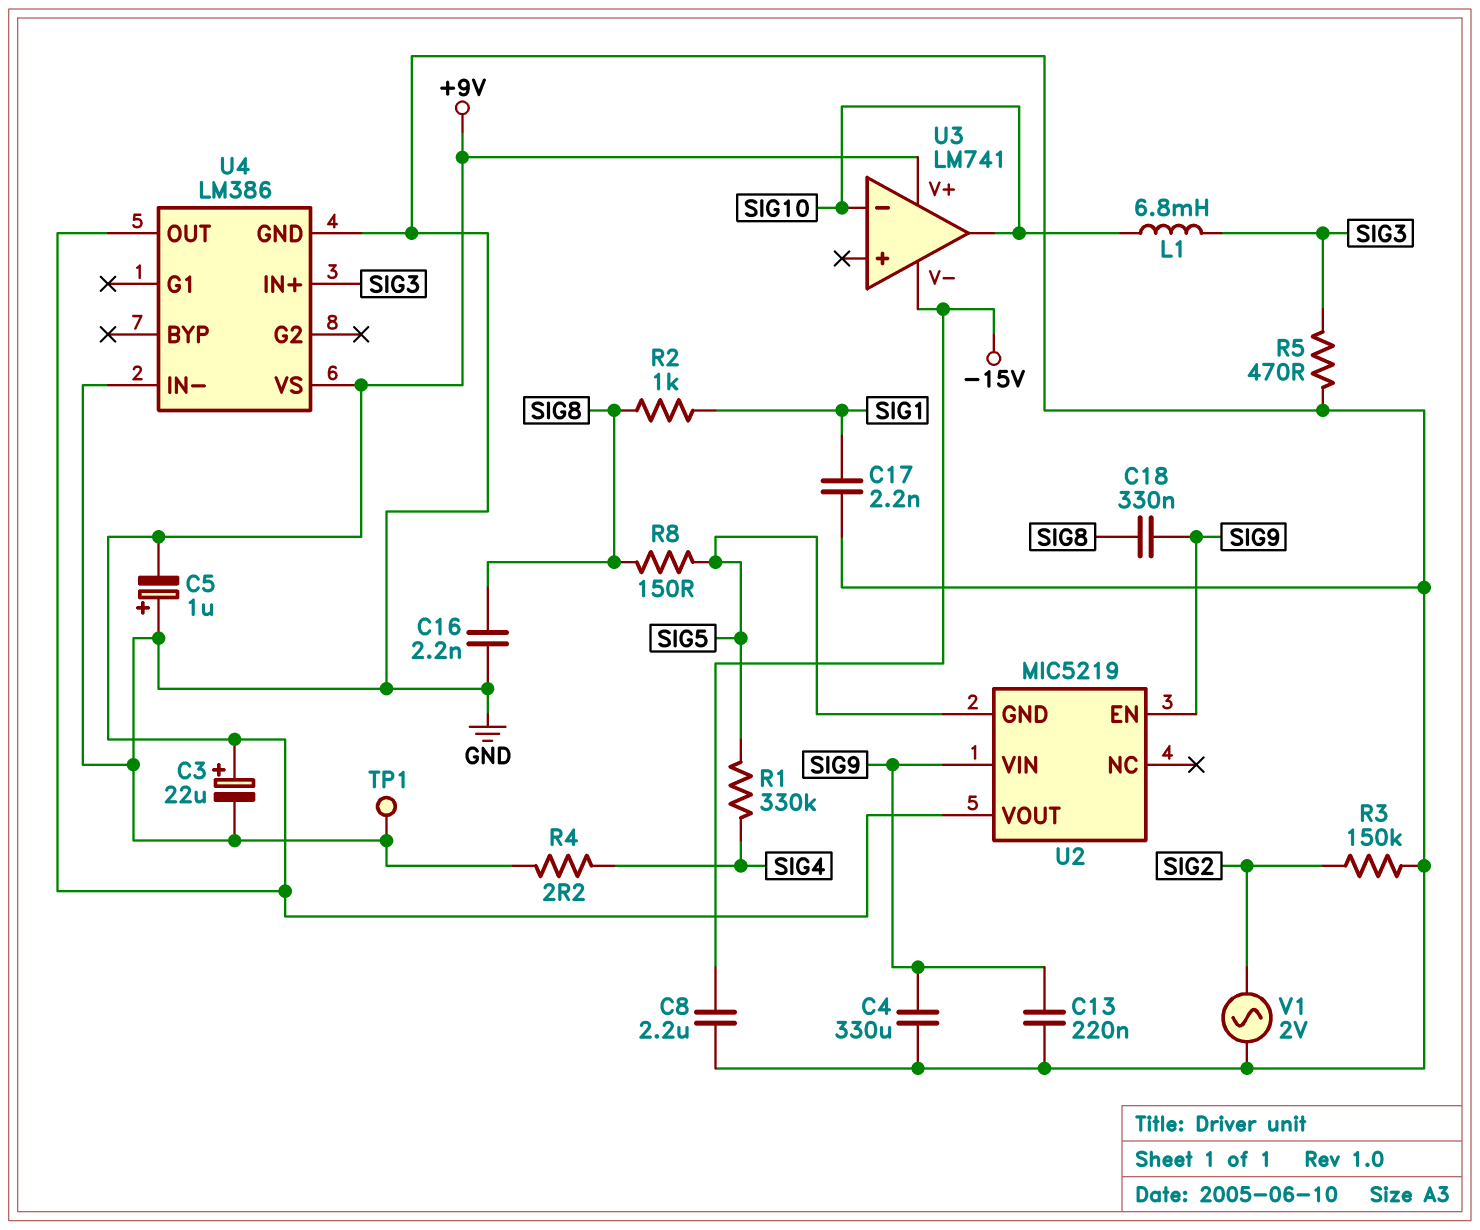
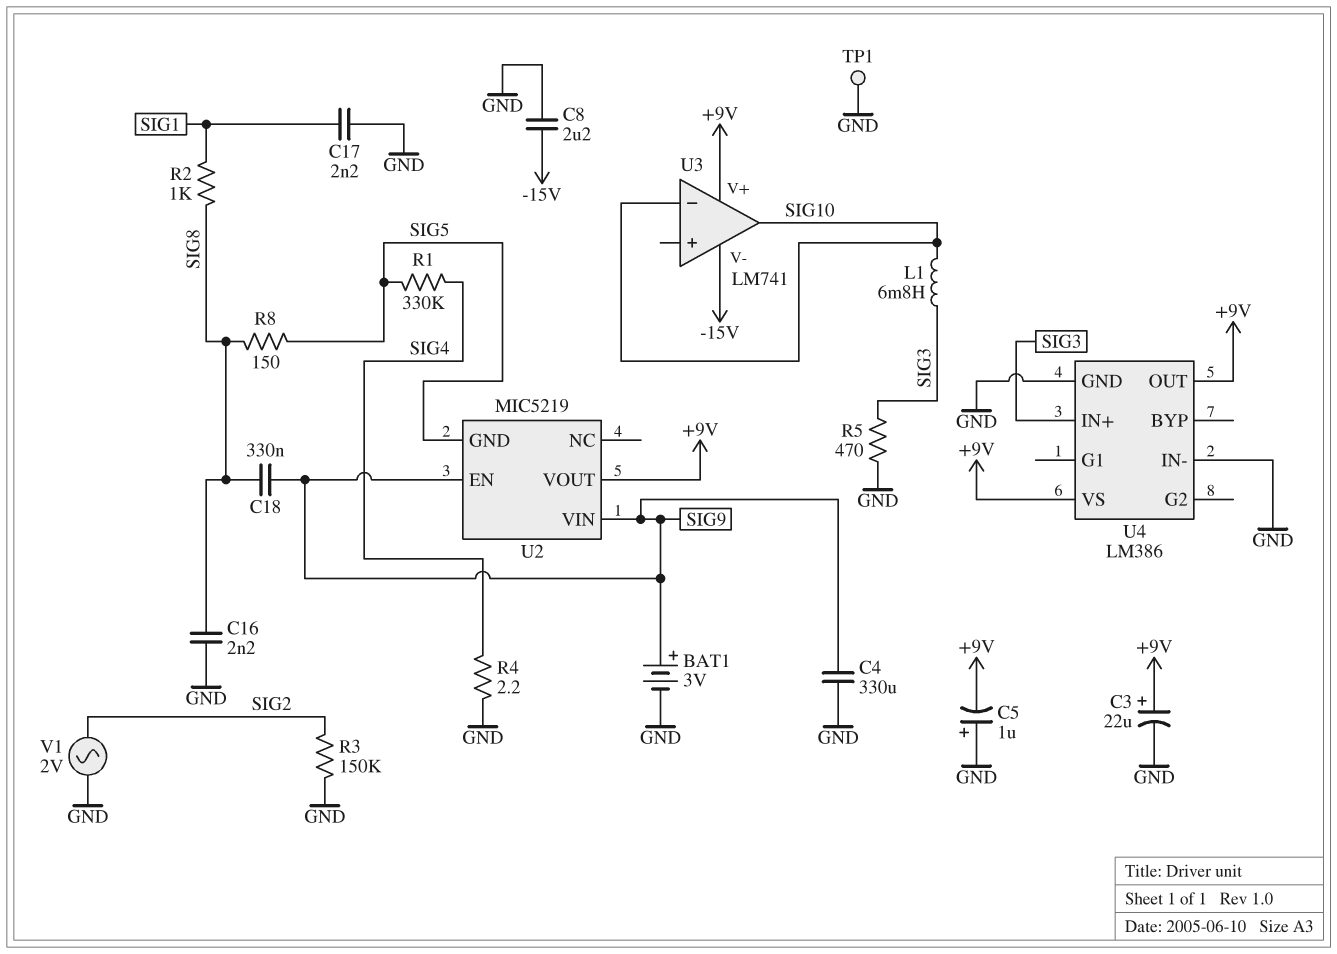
BAT1: none -> 3V (plus SIG9, minus GND)
C13: 220nF (GND, SIG9) -> none

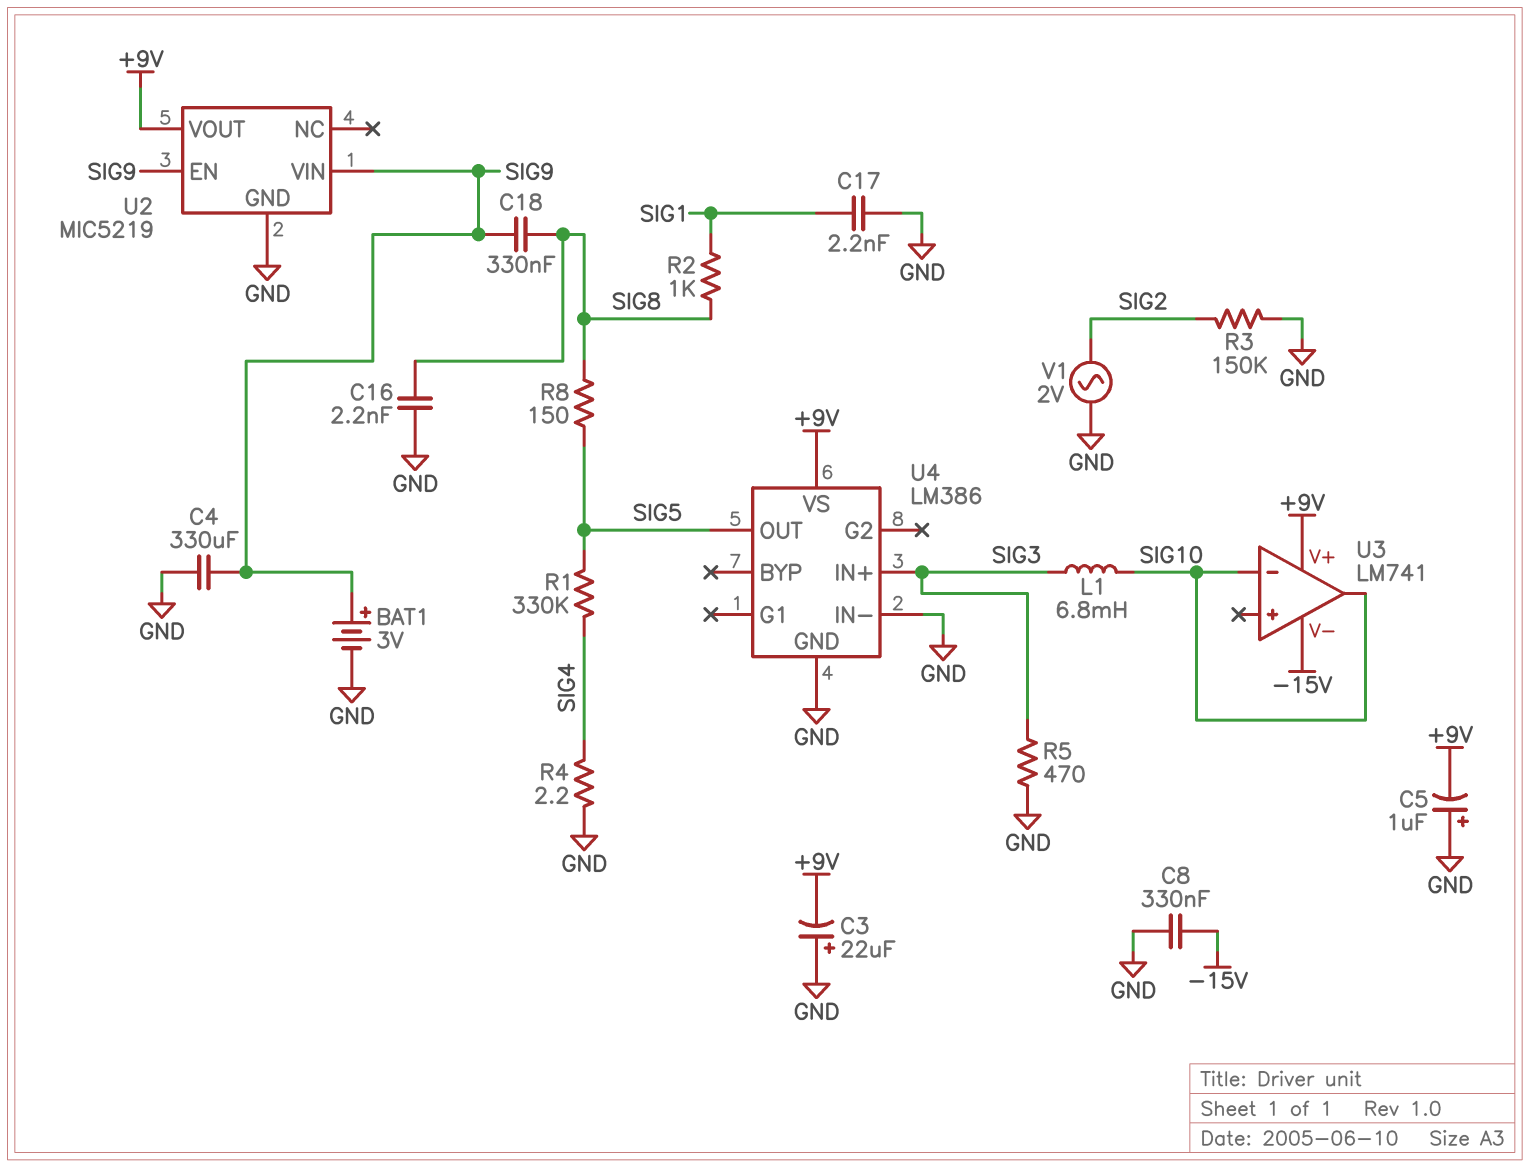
C3: 22uF (plus +9V, minus GND) -> 22uF (plus GND, minus +9V)
C8: 2.2uF (-15V, GND) -> 330nF (-15V, GND)
TP1: test point (GND) -> none
U2 pin GND: SIG5 -> GND
U4 pin OUT: +9V -> SIG5

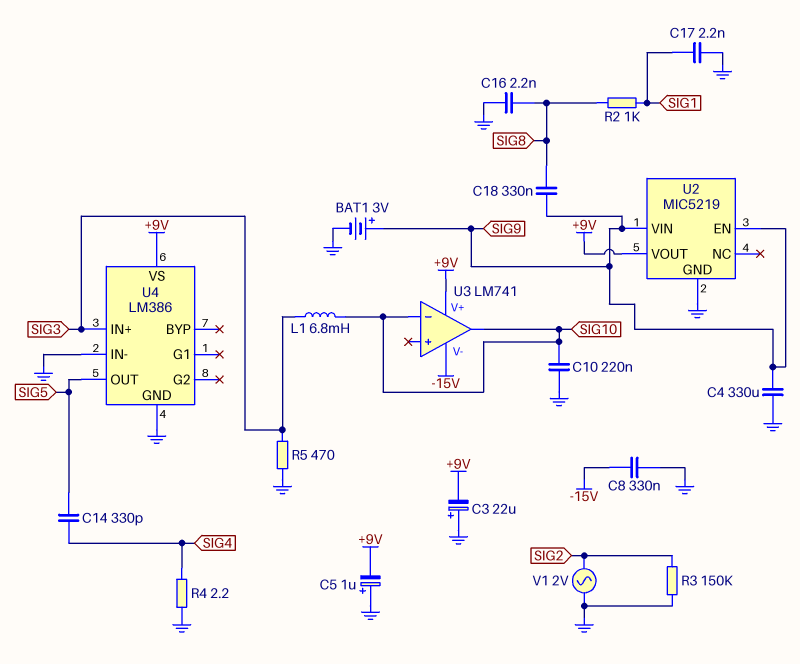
C10: none -> 220nF (GND, SIG10)
C14: none -> 330pF (SIG4, SIG5)
R1: 330k (SIG4, SIG5) -> none
R8: 150 (SIG5, SIG8) -> none

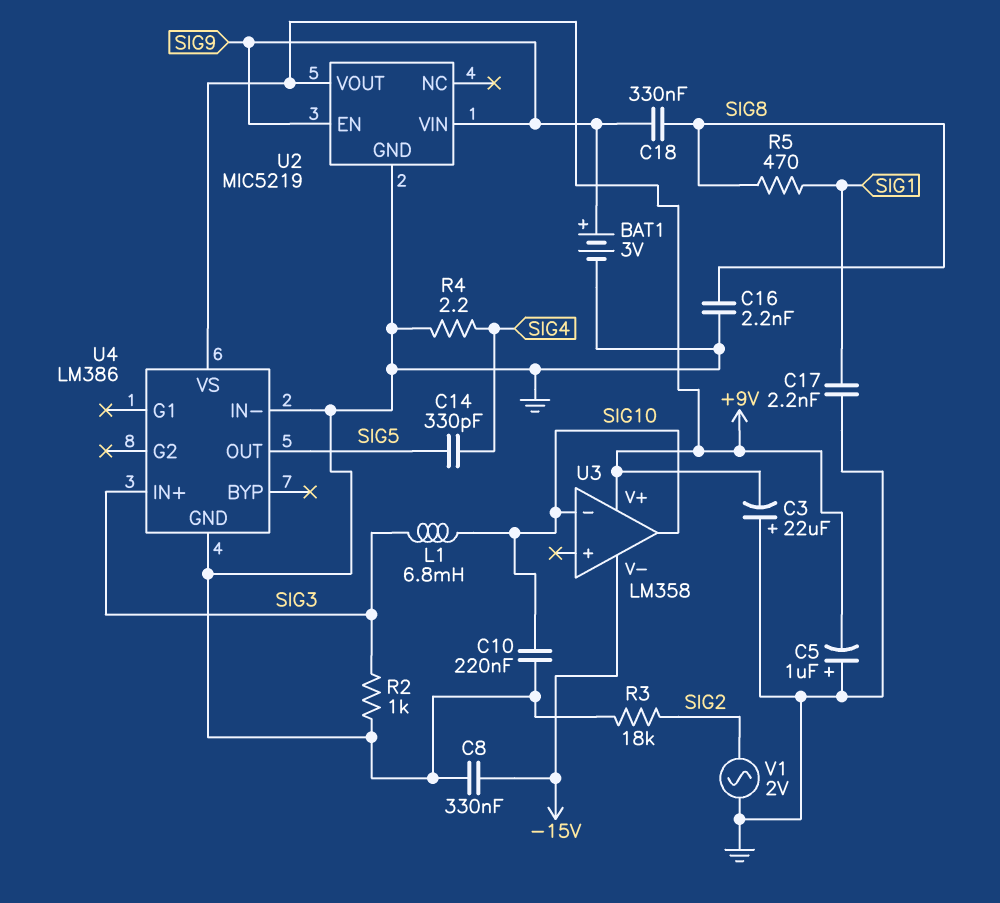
C4: 330uF (GND, SIG9) -> none
R2: 1k (SIG1, SIG8) -> 1k (GND, SIG3)
R3: 150k (GND, SIG2) -> 18k (GND, SIG2)
R5: 470 (GND, SIG3) -> 470 (SIG1, SIG8)
U3: LM741 -> LM358

